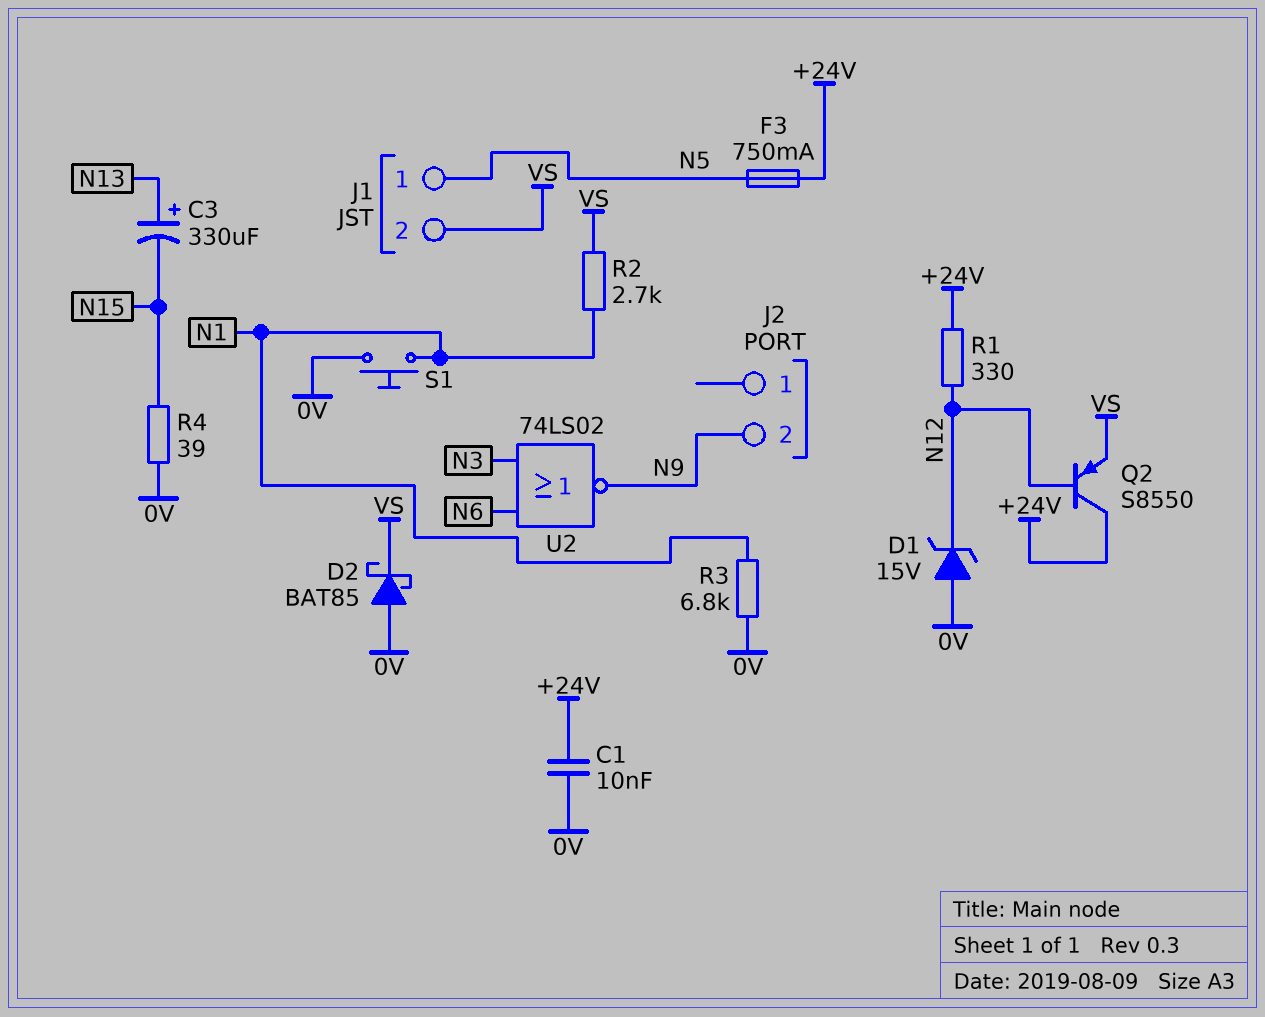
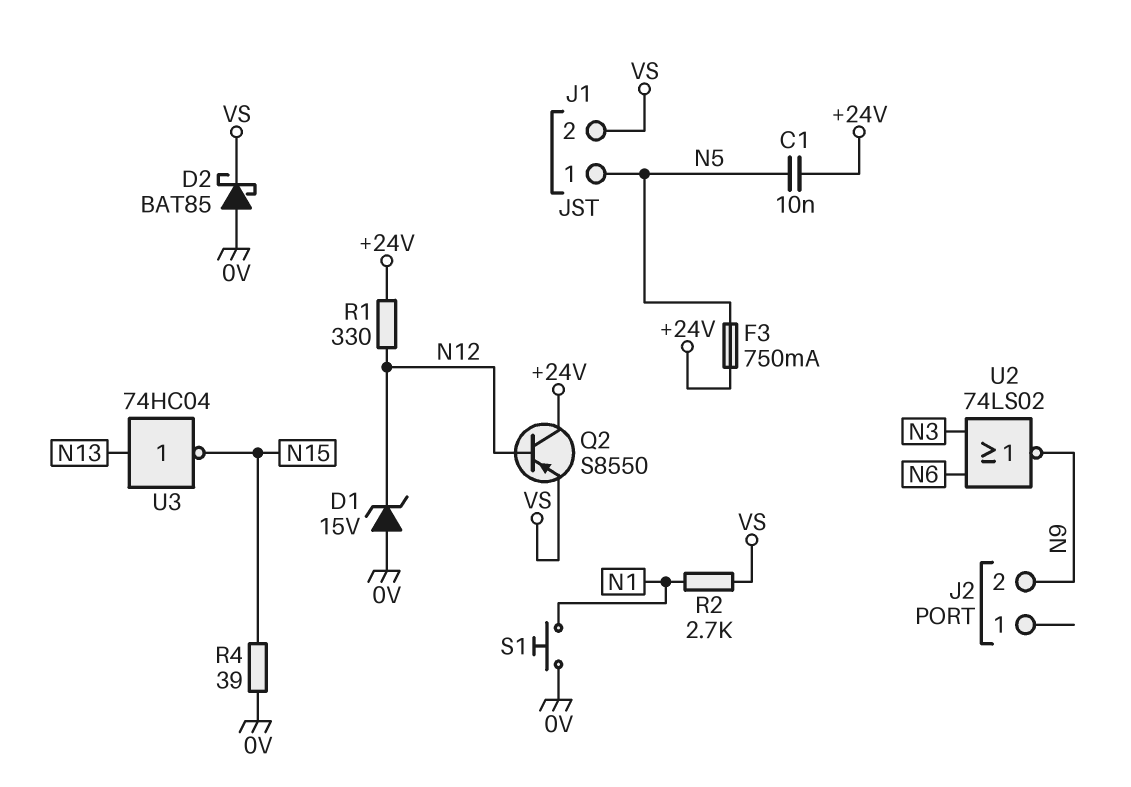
C1: 10nF (+24V, 0V) -> 10nF (+24V, N5)
C3: 330uF (plus N13, minus N15) -> none
R3: 6.8k (0V, N1) -> none
U3: none -> NOT 74HC04 (in N13, out N15)

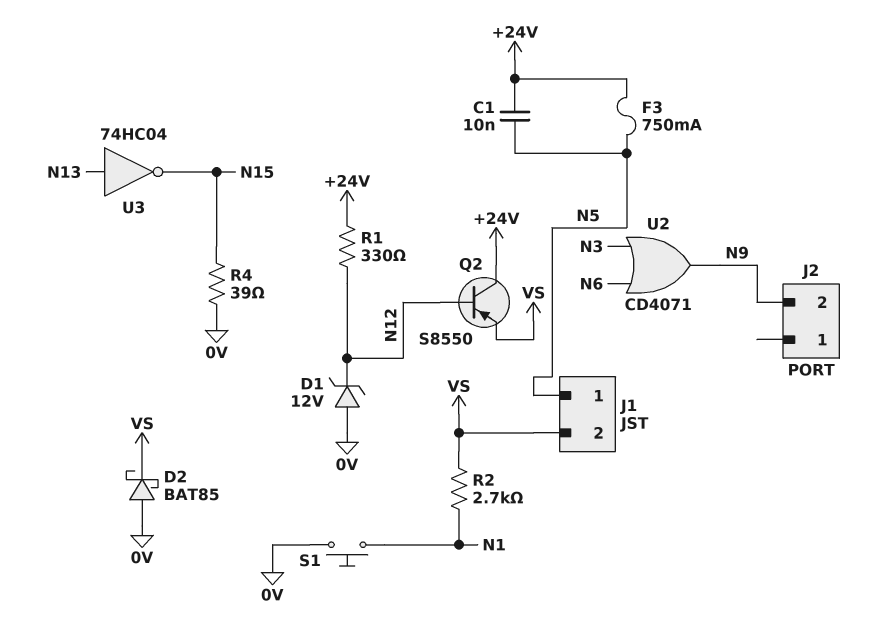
D1: zener 15V (A 0V, K N12) -> zener 12V (A 0V, K N12)
U2: NOR 74LS02 (in N3, in N6, out N9) -> OR CD4071 (in N3, in N6, out N9)

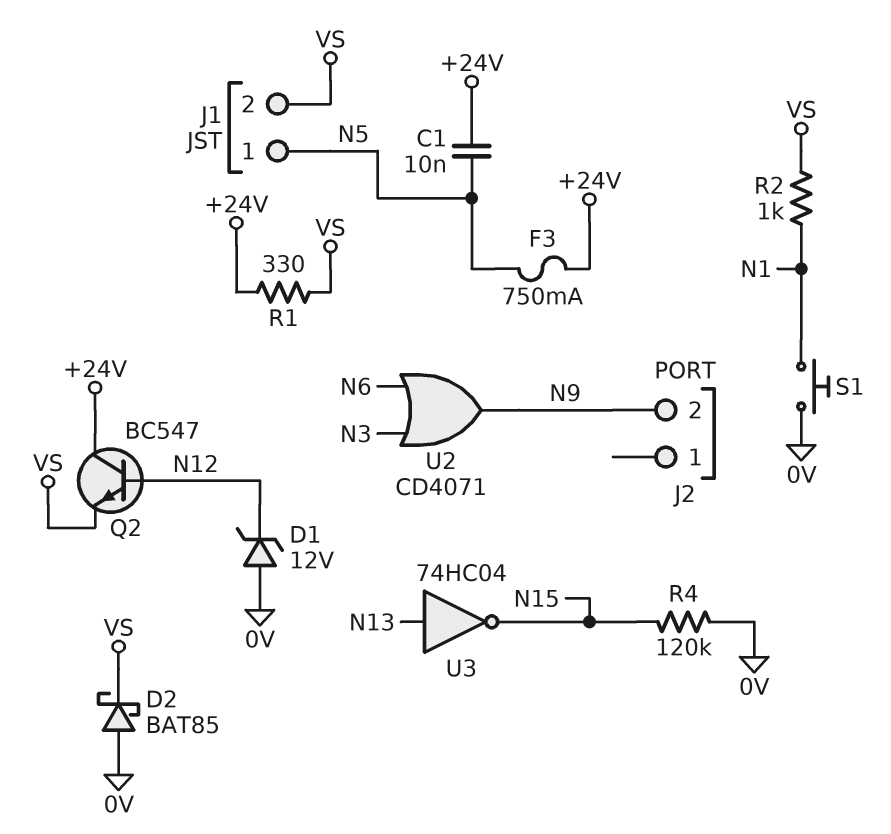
Q2: PNP S8550 (B N12, C +24V, E VS) -> NPN BC547 (B N12, C +24V, E VS)
R1: 330 (+24V, N12) -> 330 (+24V, VS)
R2: 2.7k (N1, VS) -> 1k (N1, VS)
R4: 39 (0V, N15) -> 120k (0V, N15)

